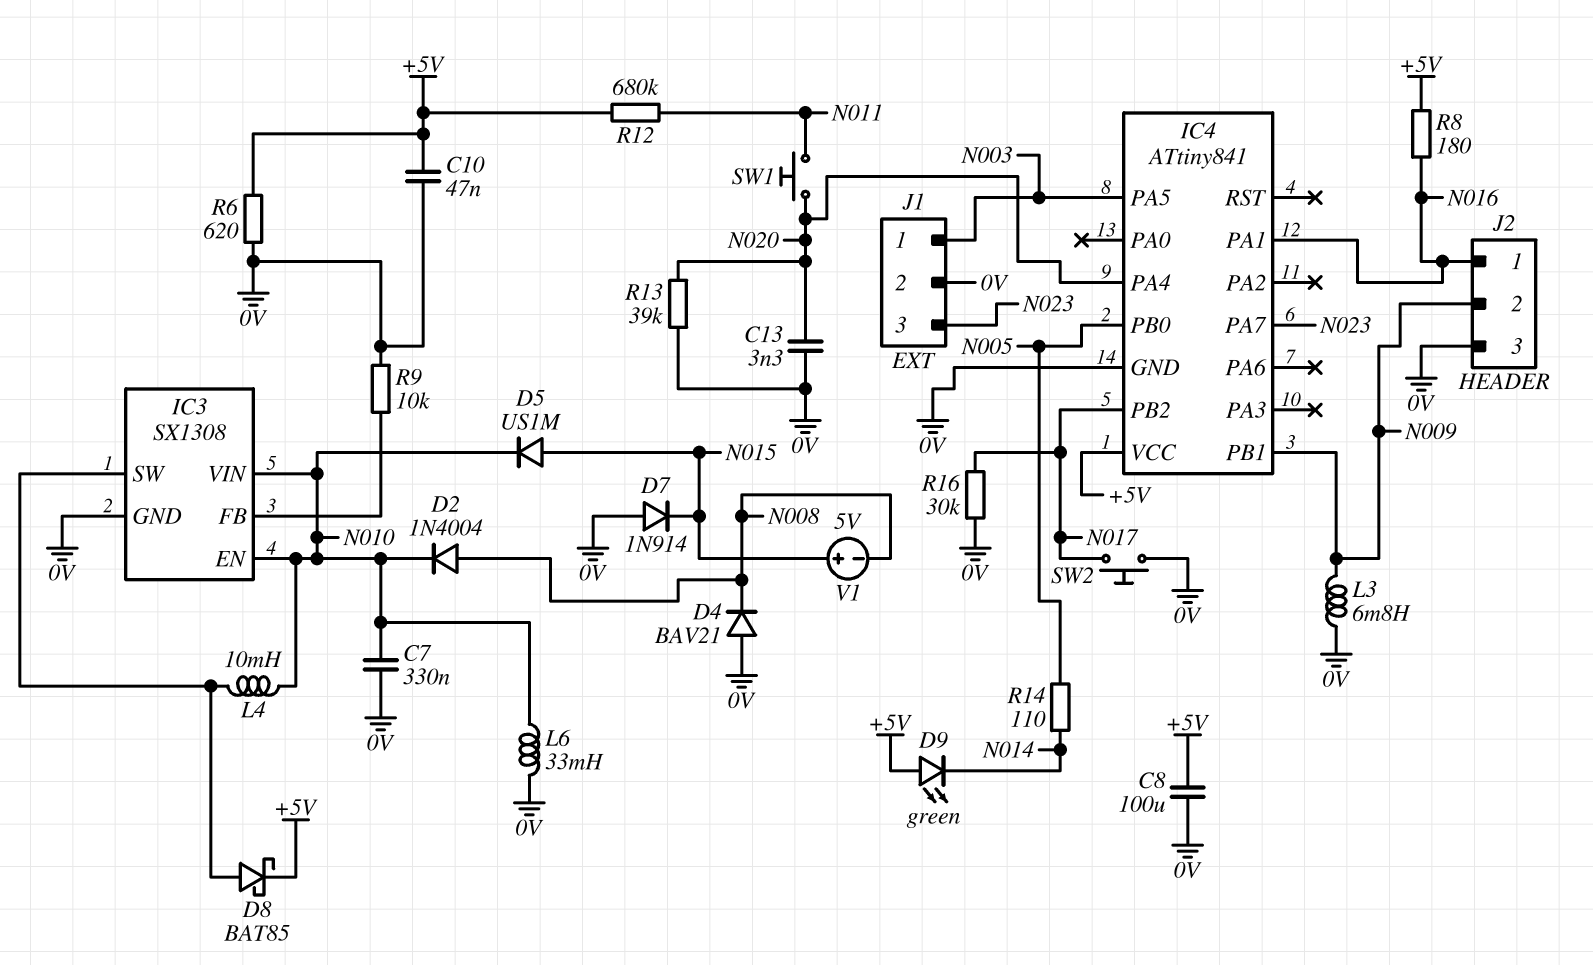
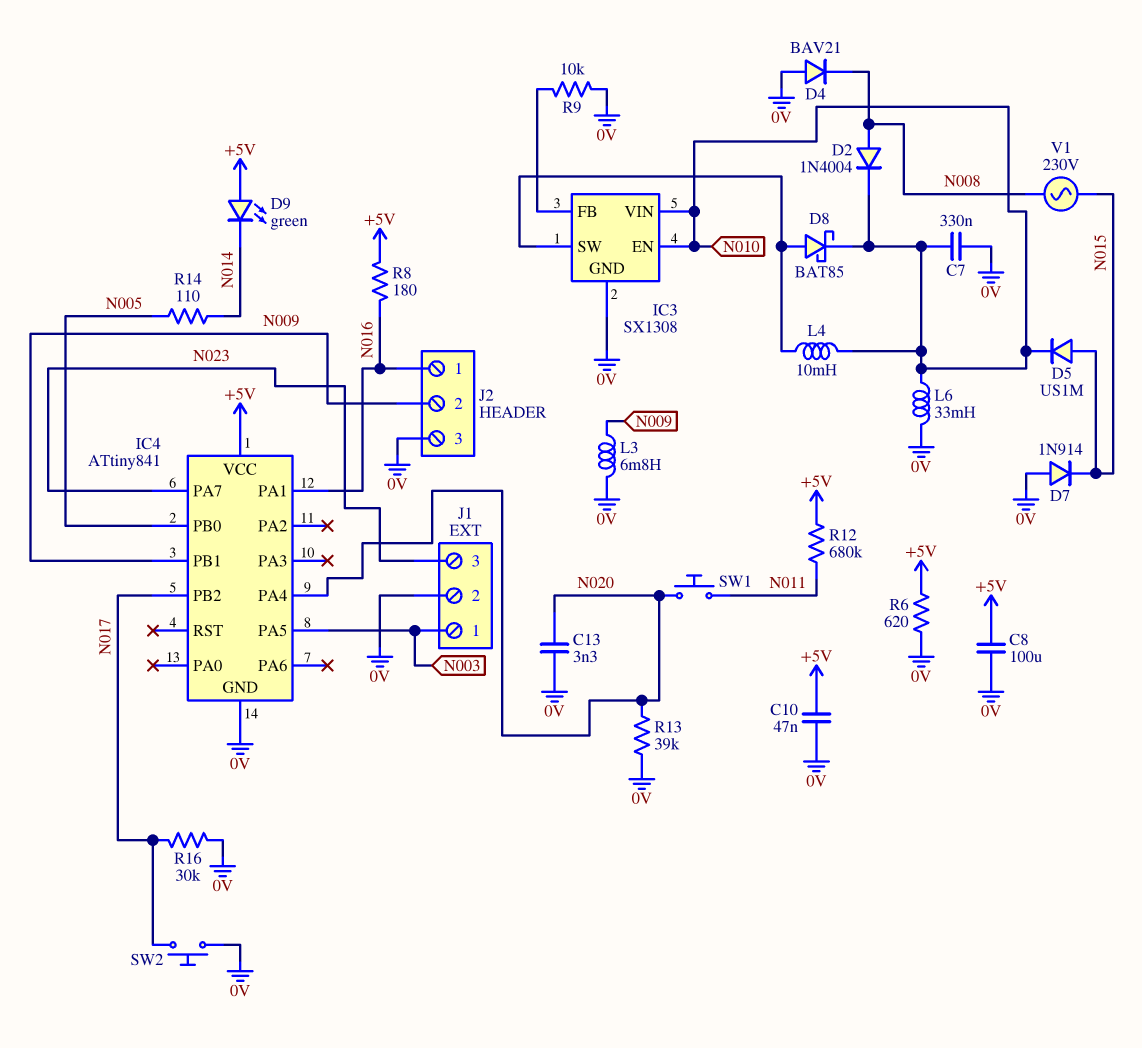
D8: schottky BAT85 (A IC3/SW, K +5V) -> schottky BAT85 (A IC3/SW, K N010)
V1: 5V (plus N015, minus N008) -> AC 230V (N008, N015)

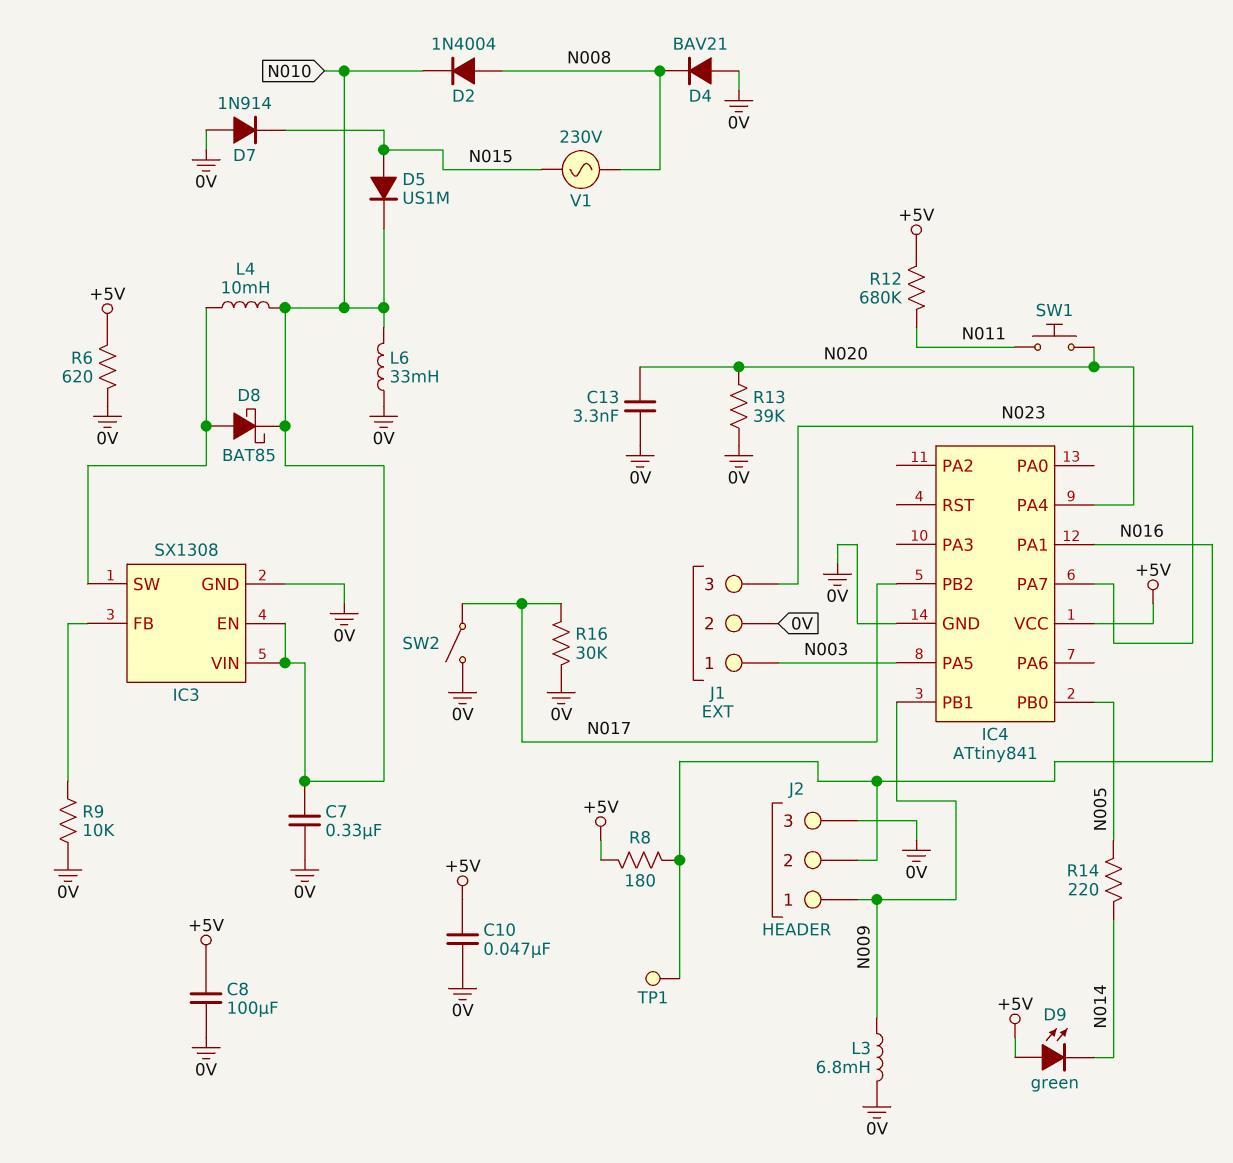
J2 pin 1: N016 -> N009
J2 pin 2: N009 -> N016
R14: 110 (N005, N014) -> 220 (N005, N014)
SW2: button (0V, N017) -> switch (0V, N017)
TP1: none -> test point (N016)

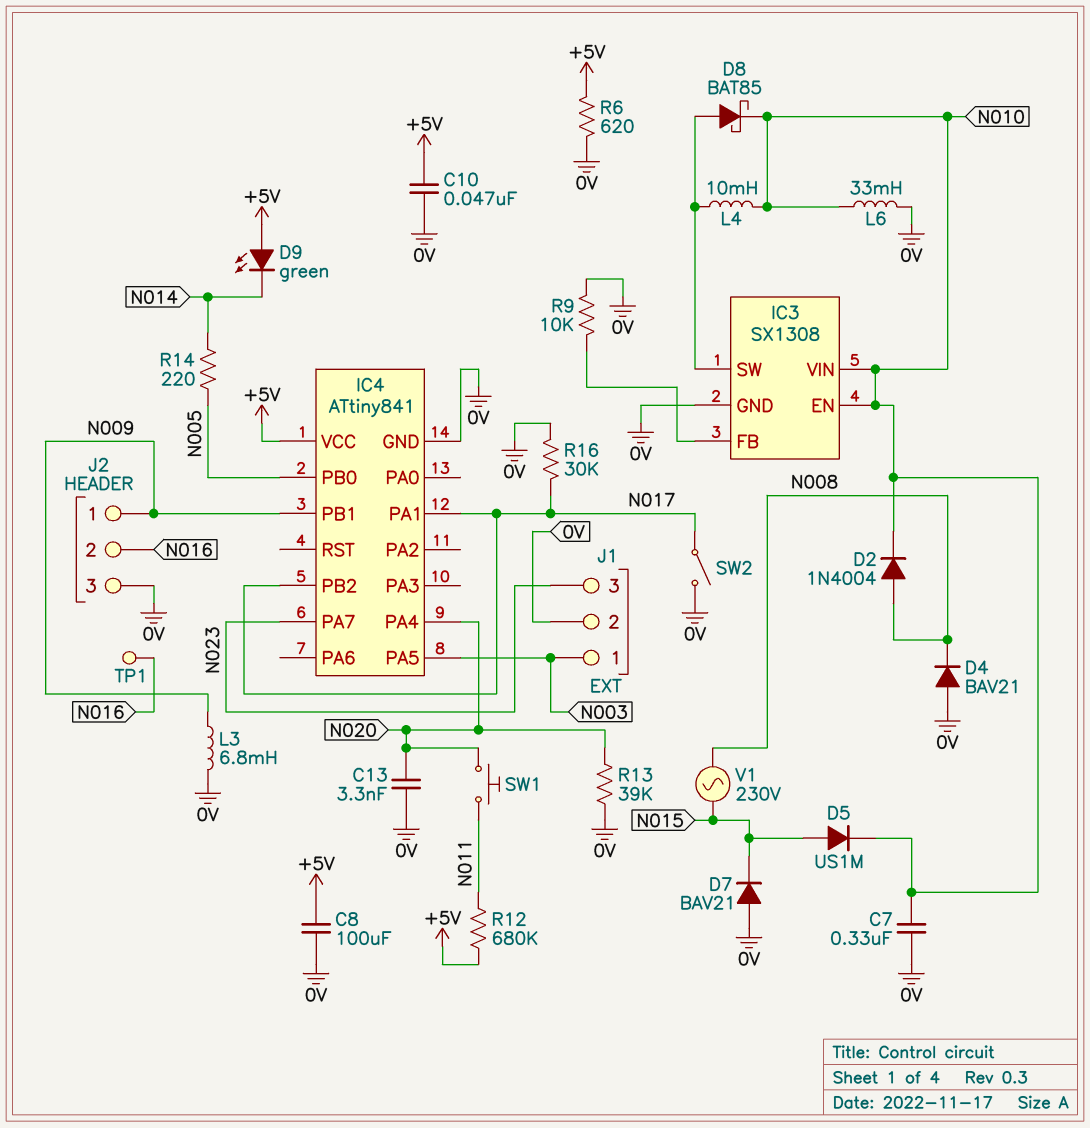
D7: diode 1N914 (A 0V, K N015) -> diode BAV21 (A 0V, K N015)
IC4 pin PA1: N016 -> N017
R8: 180 (+5V, N016) -> none

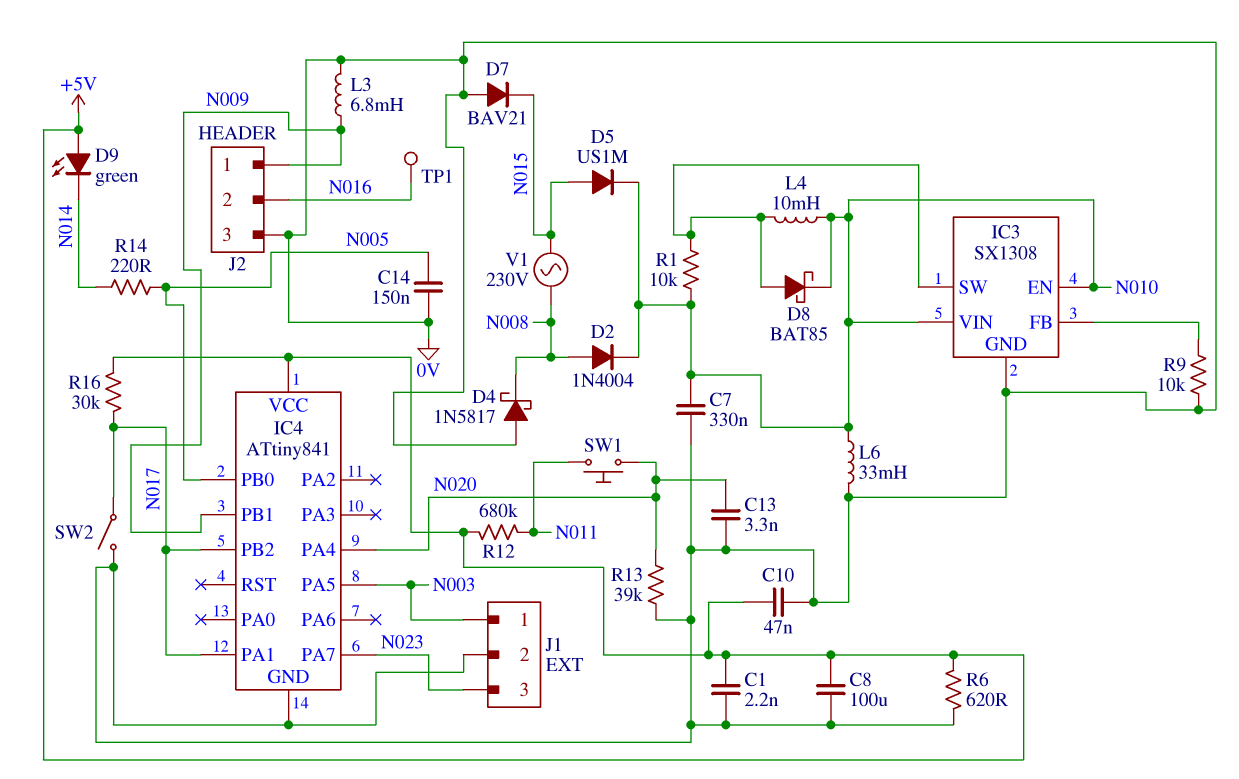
C1: none -> 2.2nF (+5V, 0V)
C14: none -> 150nF (0V, N005)
D4: diode BAV21 (A 0V, K N008) -> schottky 1N5817 (A 0V, K N008)
R1: none -> 10k (IC3/SW, N010)
R16: 30k (0V, N017) -> 30k (+5V, N017)

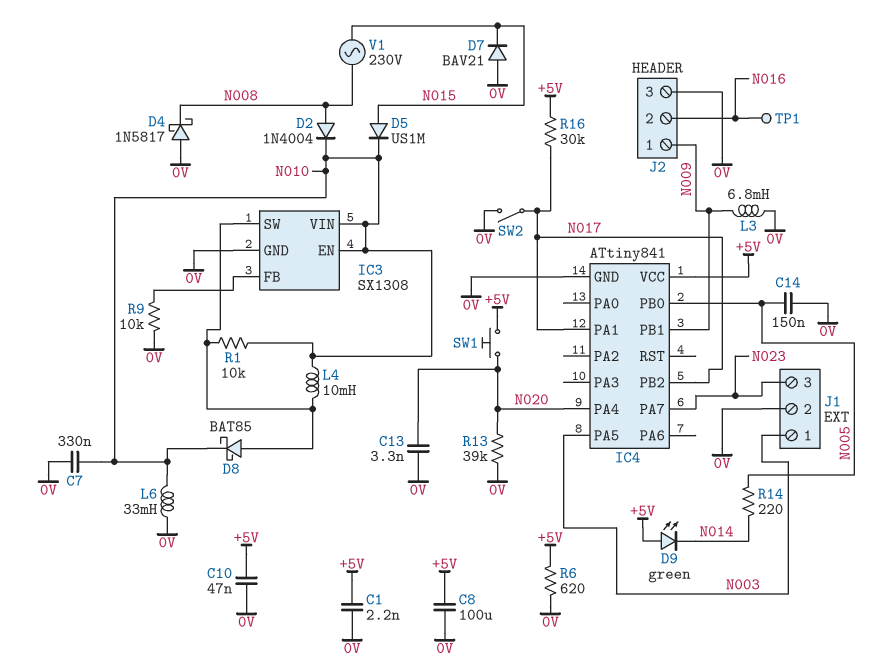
R12: 680k (+5V, N011) -> none
SW1: button (N011, N020) -> button (+5V, N020)

